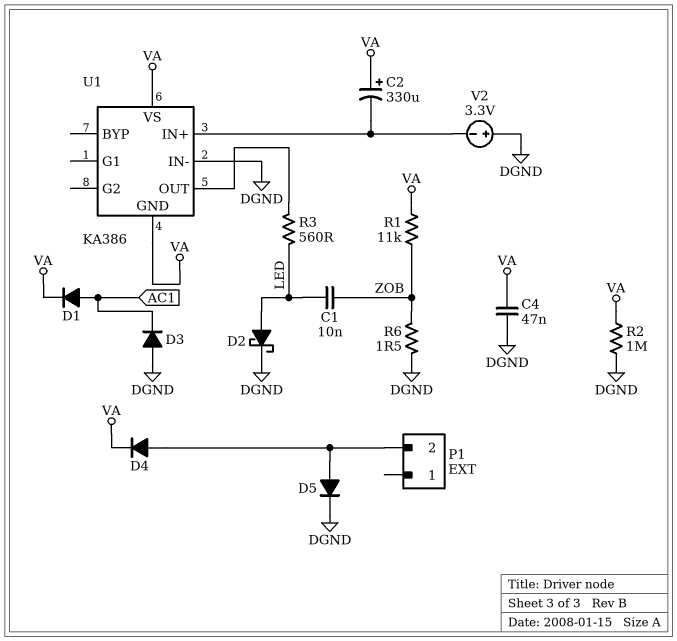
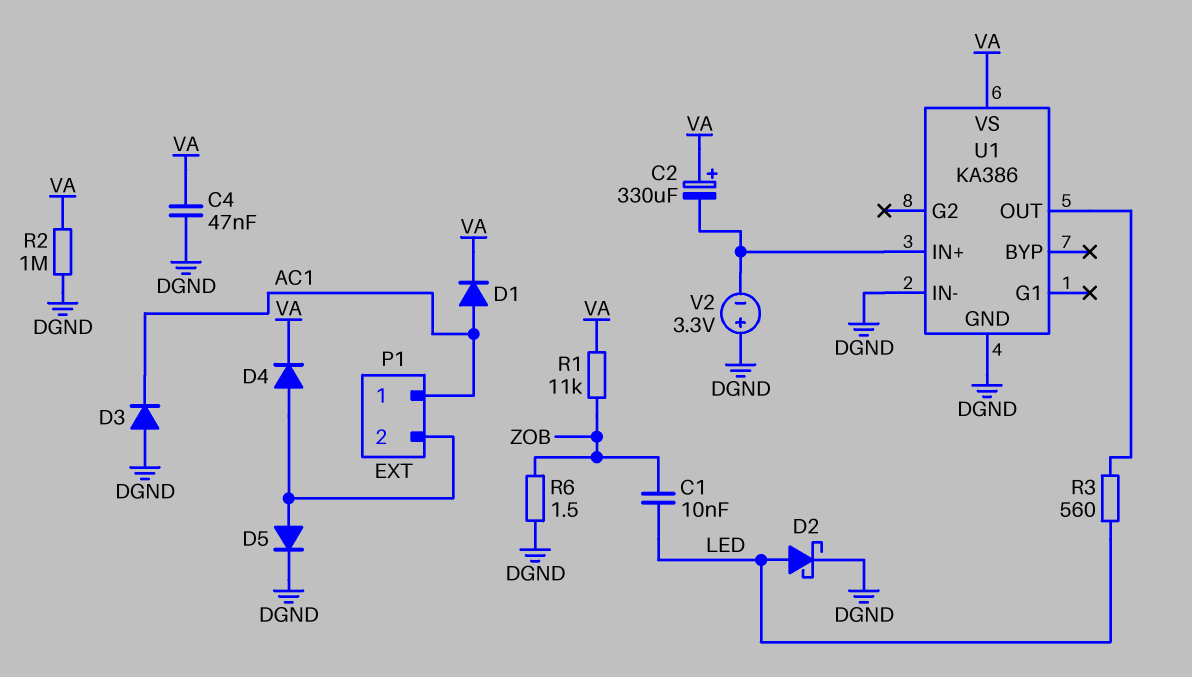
P1 pin 1: none -> AC1
U1 pin GND: VA -> DGND

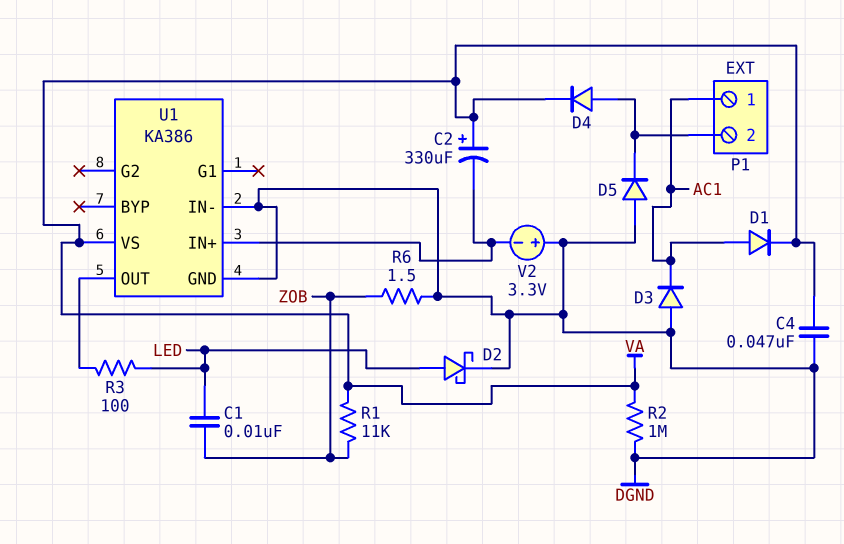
D5: diode (A P1/2, K DGND) -> diode (A DGND, K P1/2)
R3: 560 (LED, U1/OUT) -> 100 (LED, U1/OUT)

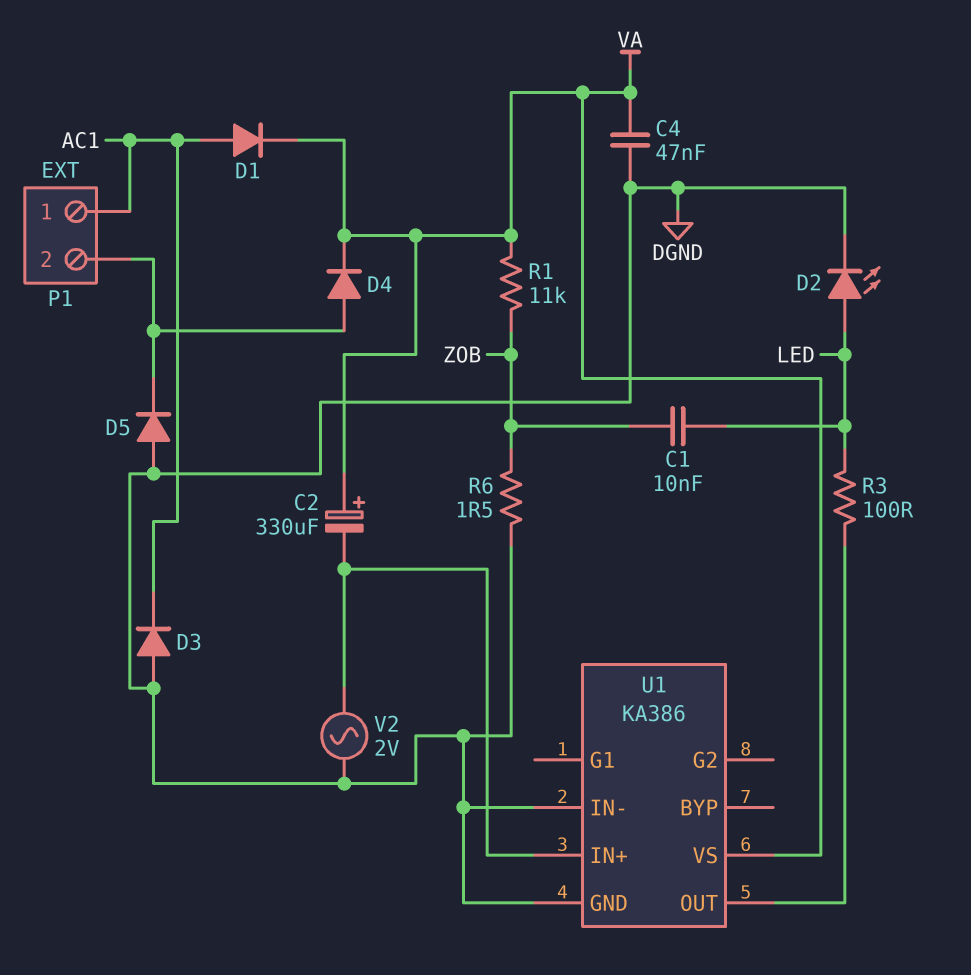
D2: schottky (A LED, K DGND) -> LED (A LED, K DGND)
R2: 1M (DGND, VA) -> none
V2: 3.3V (plus DGND, minus U1/IN+) -> AC 2V (DGND, U1/IN+)

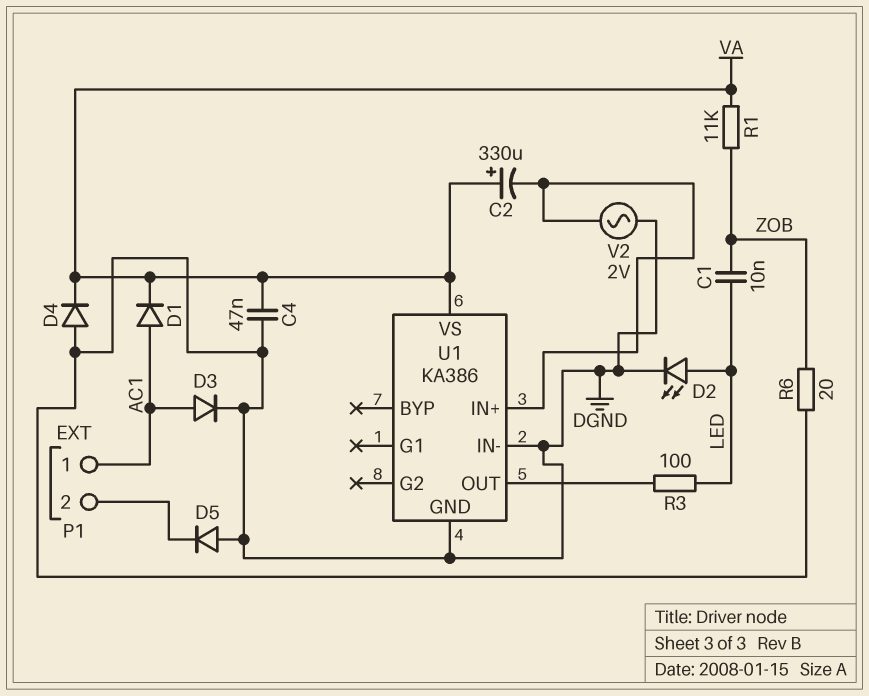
D3: diode (A DGND, K AC1) -> diode (A AC1, K DGND)
D4: diode (A P1/2, K VA) -> diode (A DGND, K VA)
R6: 1.5 (DGND, ZOB) -> 20 (DGND, ZOB)

